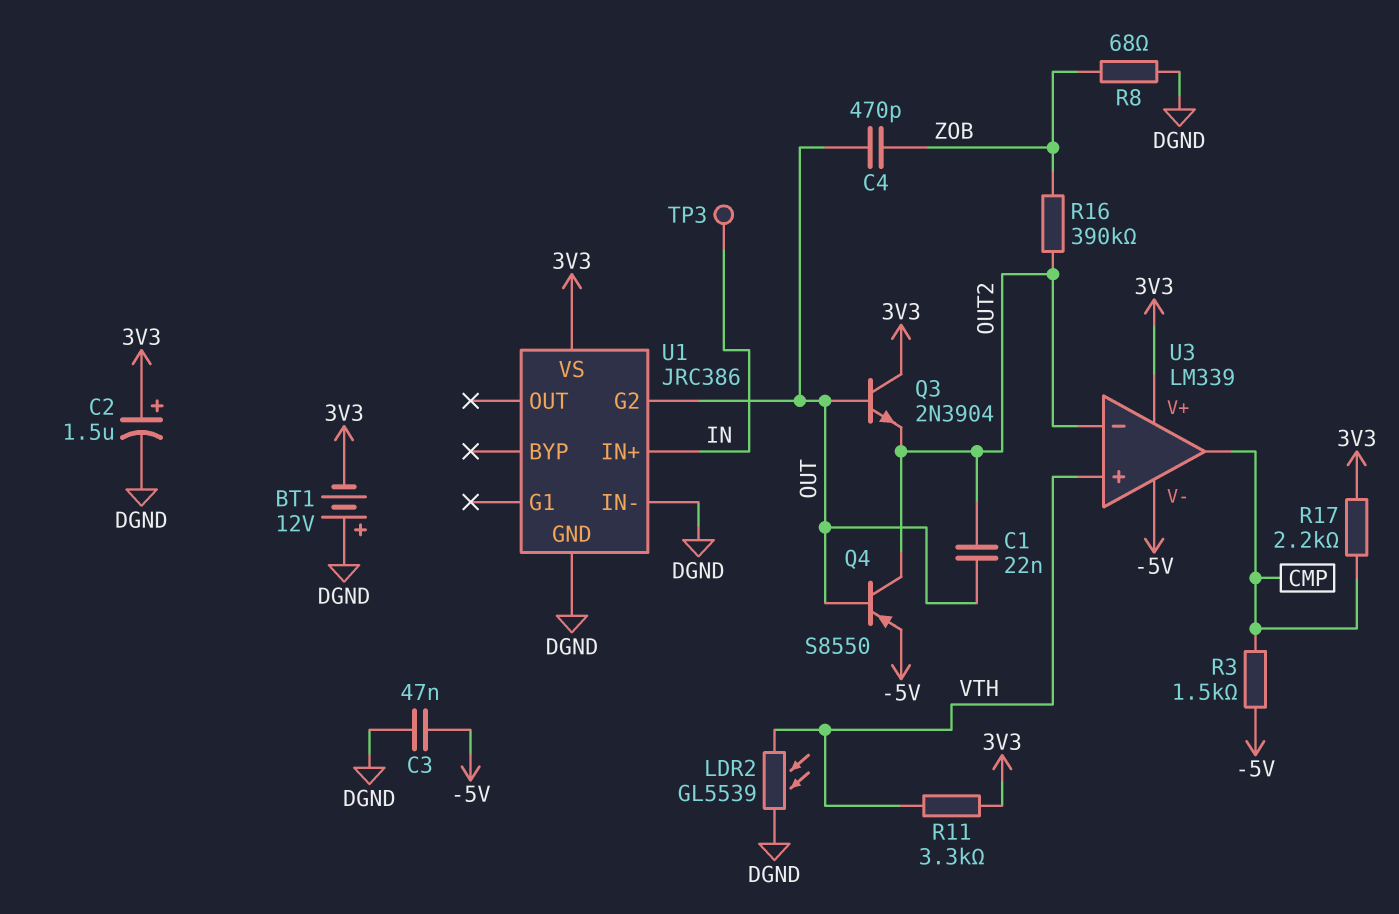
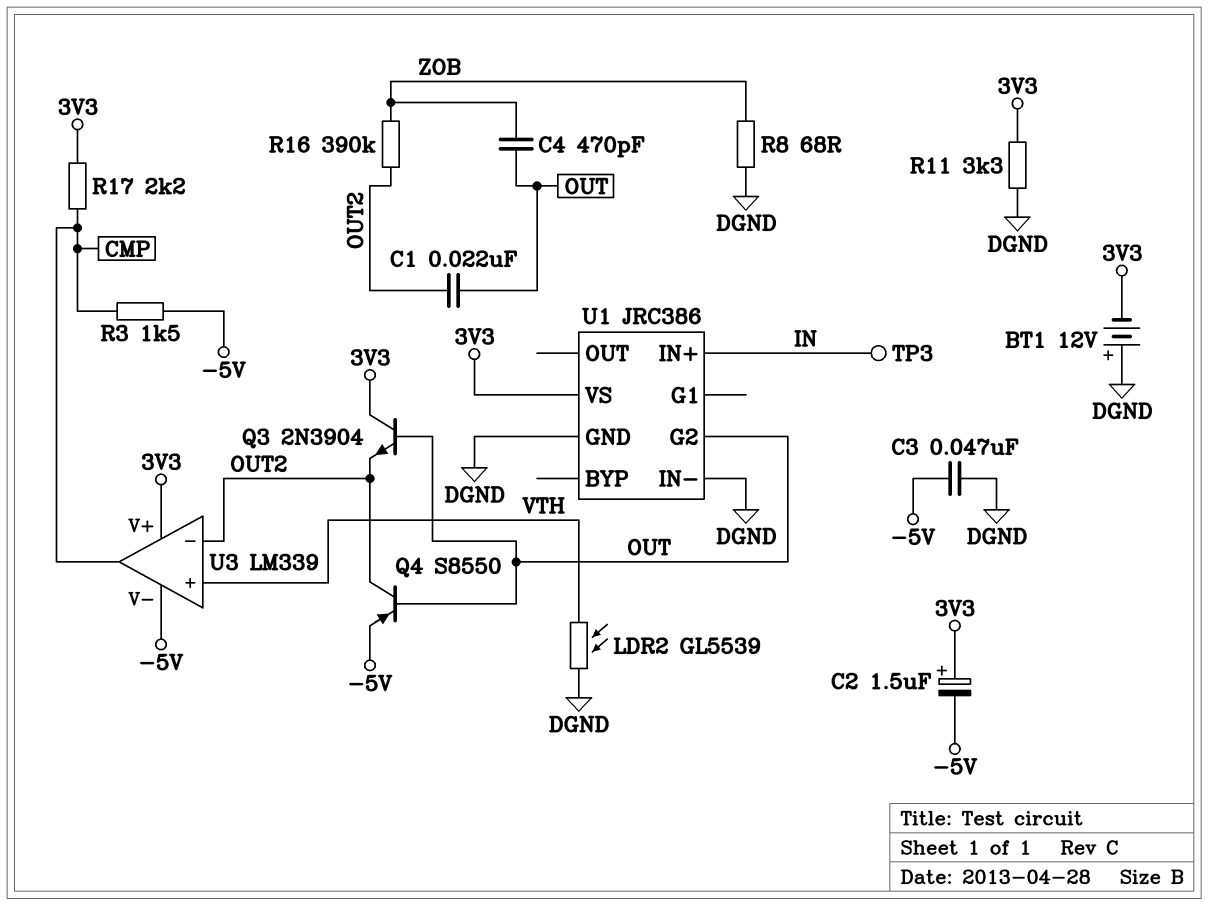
C2: 1.5uF (plus 3V3, minus DGND) -> 1.5uF (plus 3V3, minus -5V)
R11: 3.3k (3V3, VTH) -> 3.3k (3V3, DGND)

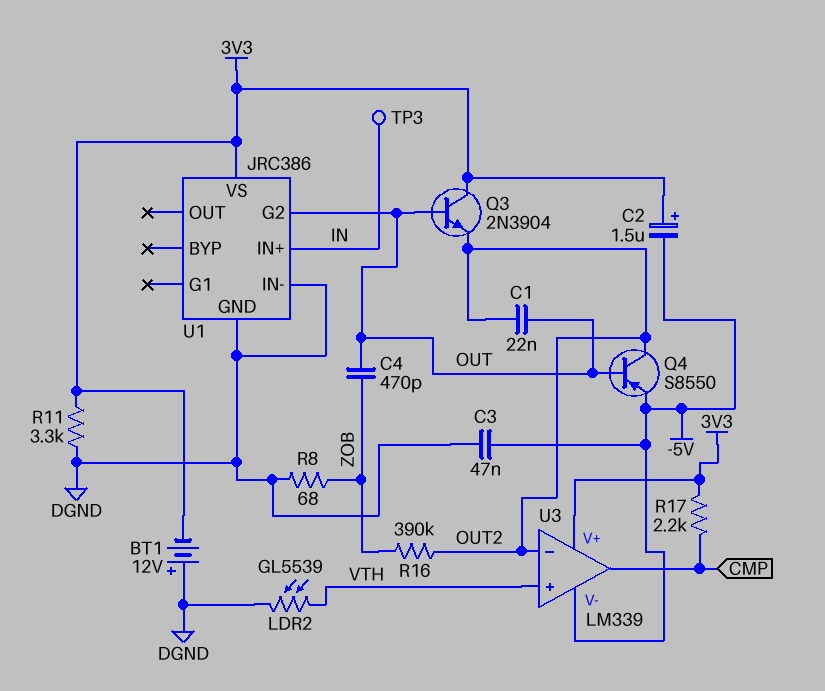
R3: 1.5k (-5V, CMP) -> none

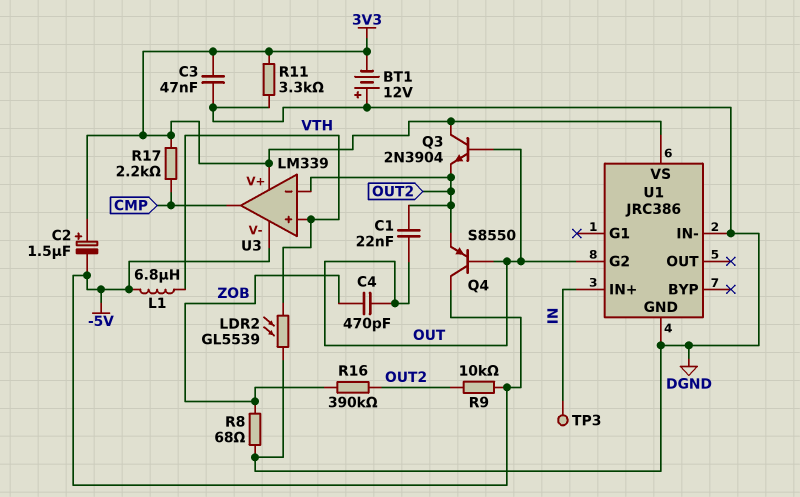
C3: 47nF (-5V, DGND) -> 47nF (3V3, DGND)
L1: none -> 6.8uH (-5V, VTH)
Q4: PNP S8550 (B OUT, C OUT2, E -5V) -> PNP S8550 (B OUT, C -5V, E OUT2)
R9: none -> 10k (-5V, OUT2)

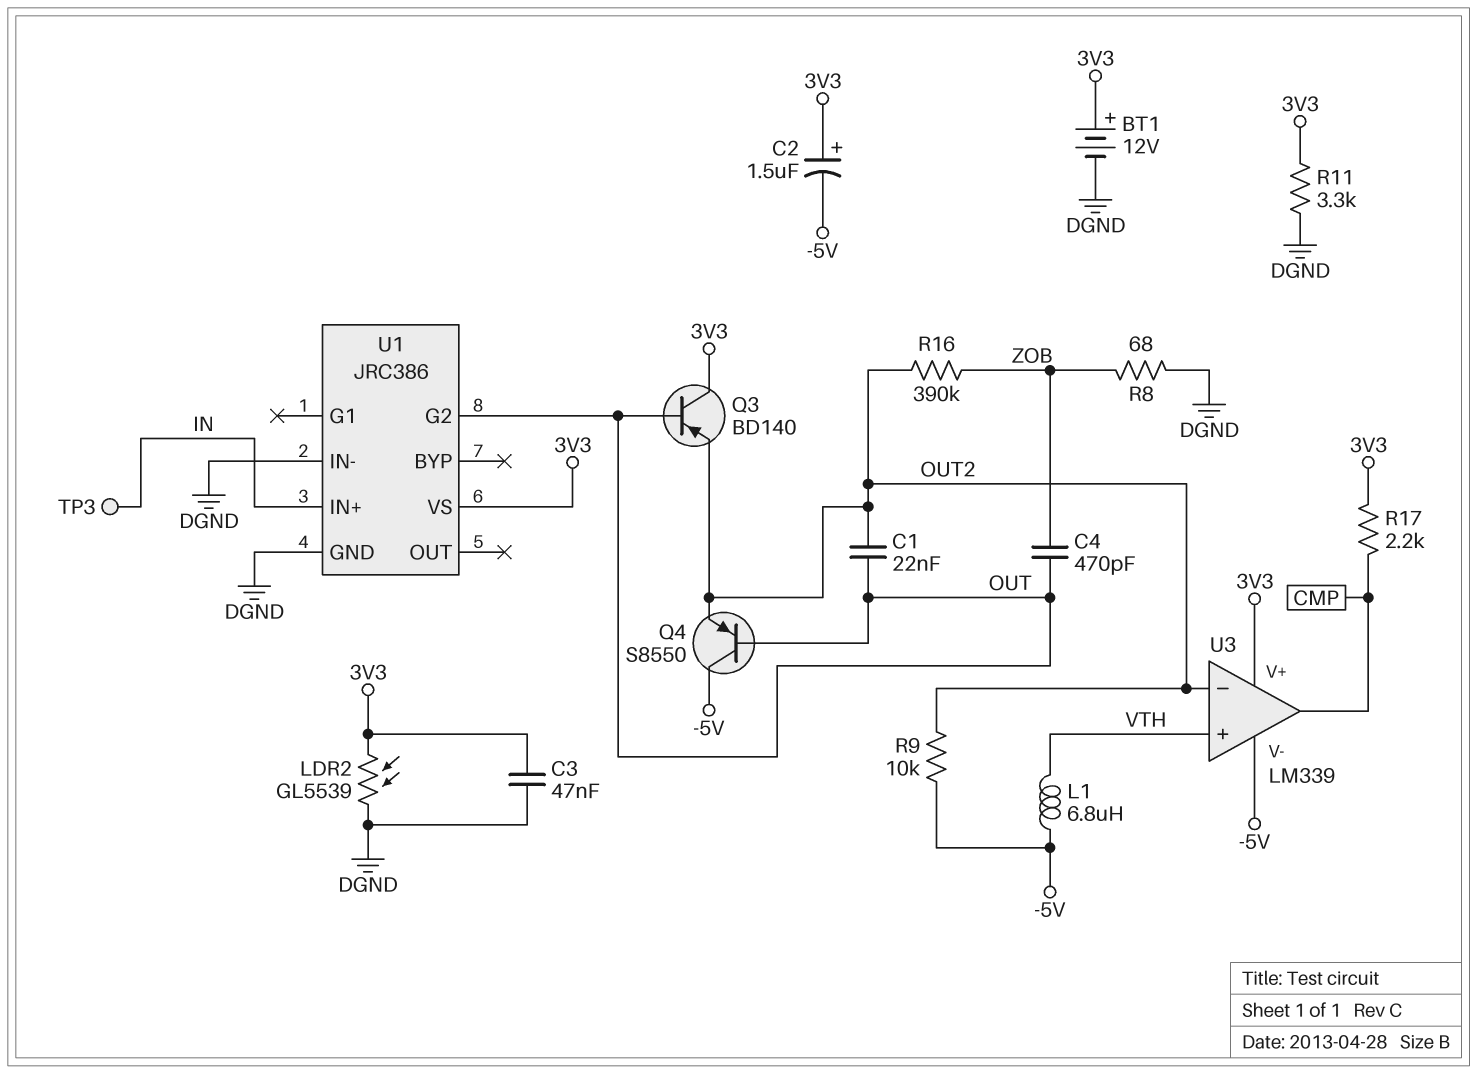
BT1: 12V (plus DGND, minus 3V3) -> 12V (plus 3V3, minus DGND)
LDR2: GL5539 (DGND, VTH) -> GL5539 (3V3, DGND)
Q3: NPN 2N3904 (B OUT, C 3V3, E OUT2) -> PNP BD140 (B OUT, C 3V3, E OUT2)

